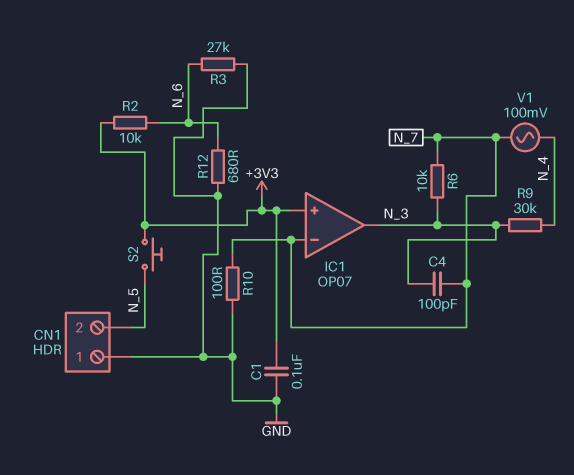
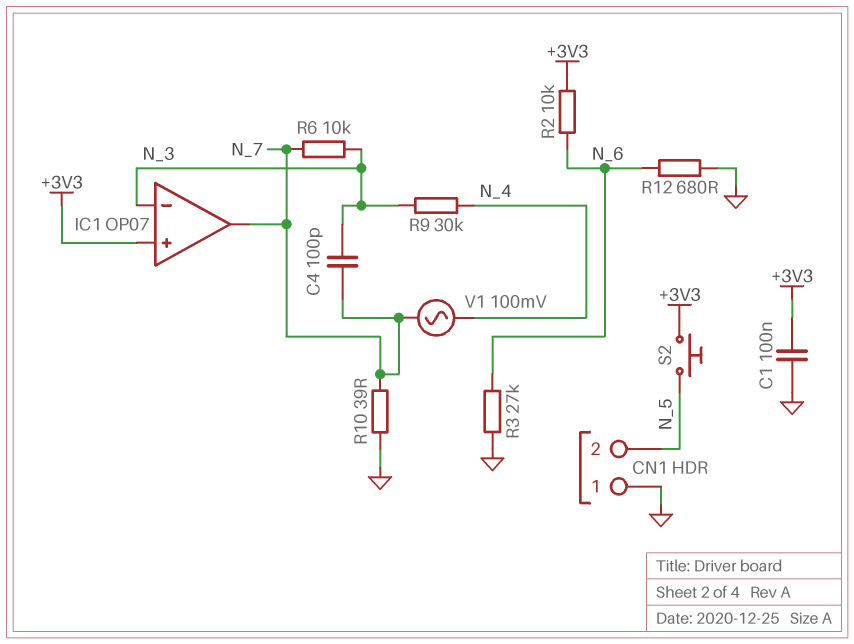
IC1 pin in-: N_7 -> N_3
IC1 pin out: N_3 -> N_7
R10: 100 (GND, N_7) -> 39 (GND, N_7)

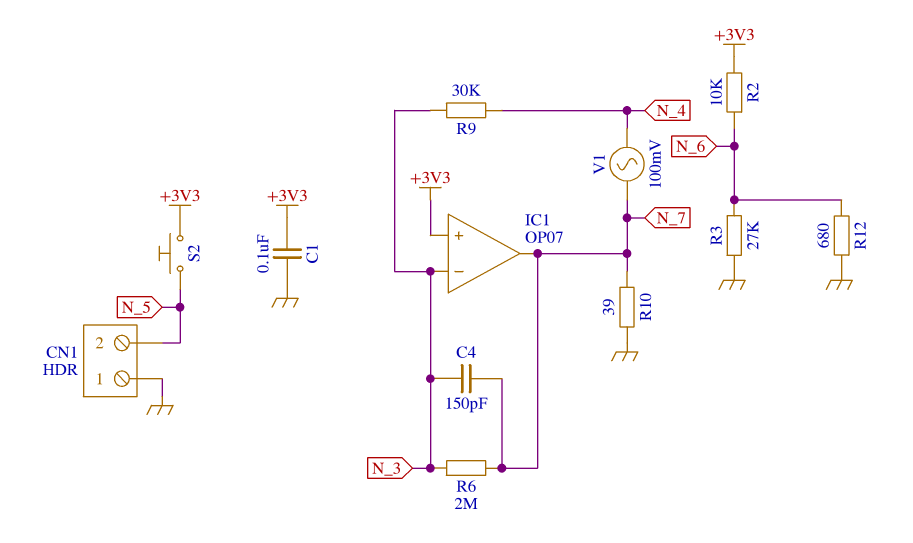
C4: 100pF (N_3, N_7) -> 150pF (N_3, N_7)
R6: 10k (N_3, N_7) -> 2M (N_3, N_7)

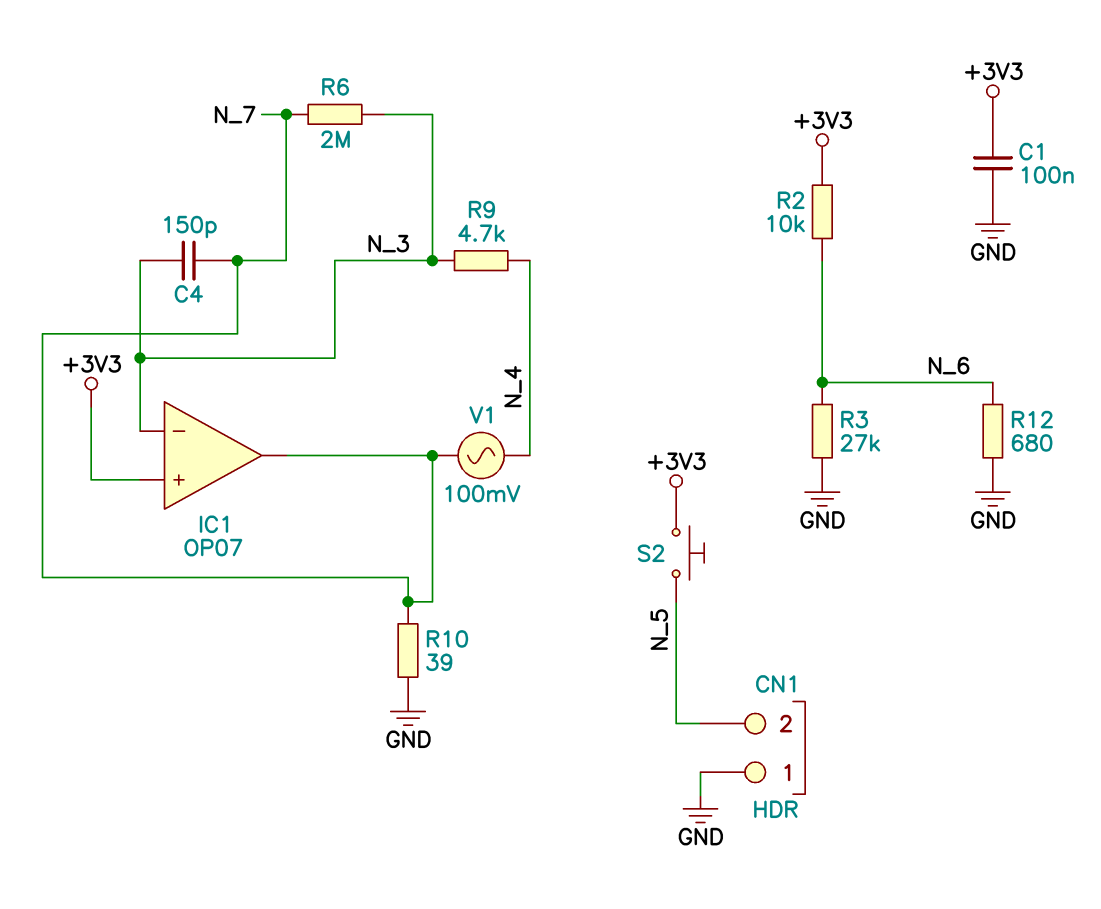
R9: 30k (N_3, N_4) -> 4.7k (N_3, N_4)

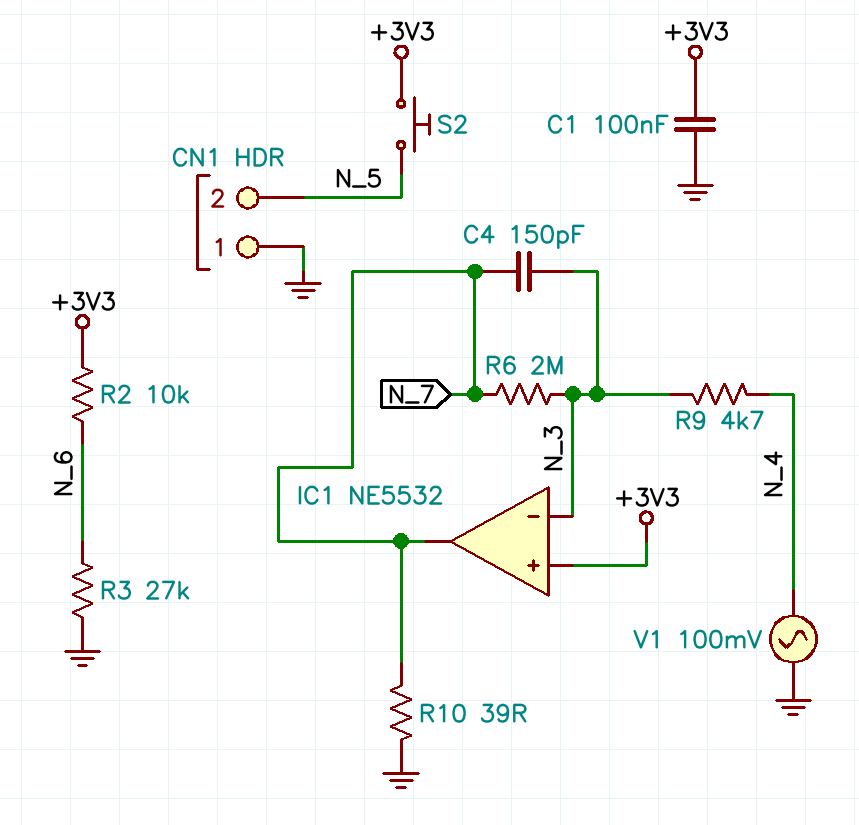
IC1: OP07 -> NE5532
R12: 680 (GND, N_6) -> none
V1: AC 100mV (N_4, N_7) -> AC 100mV (GND, N_4)

